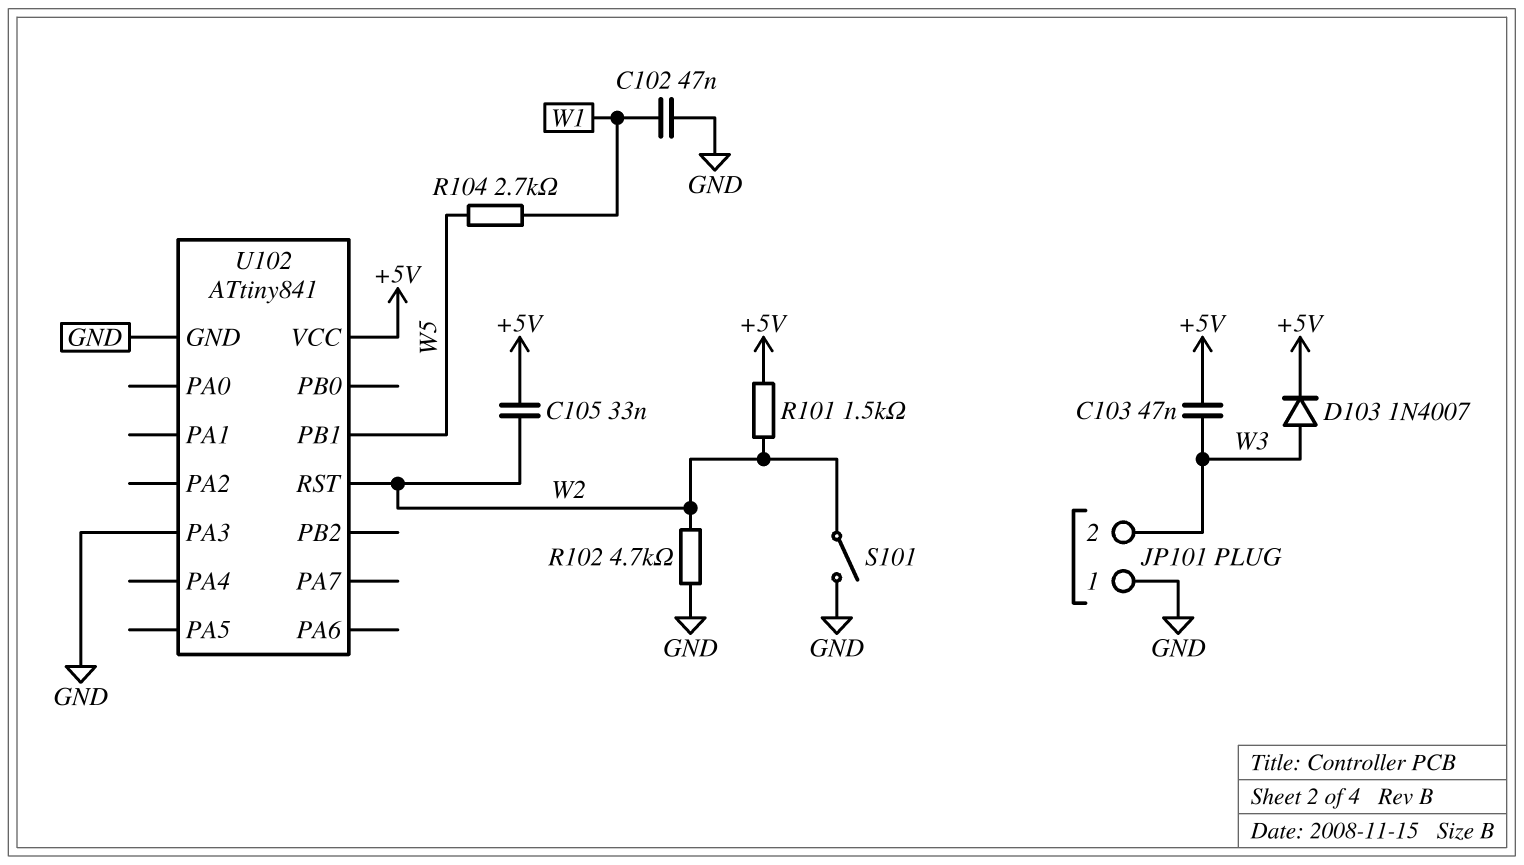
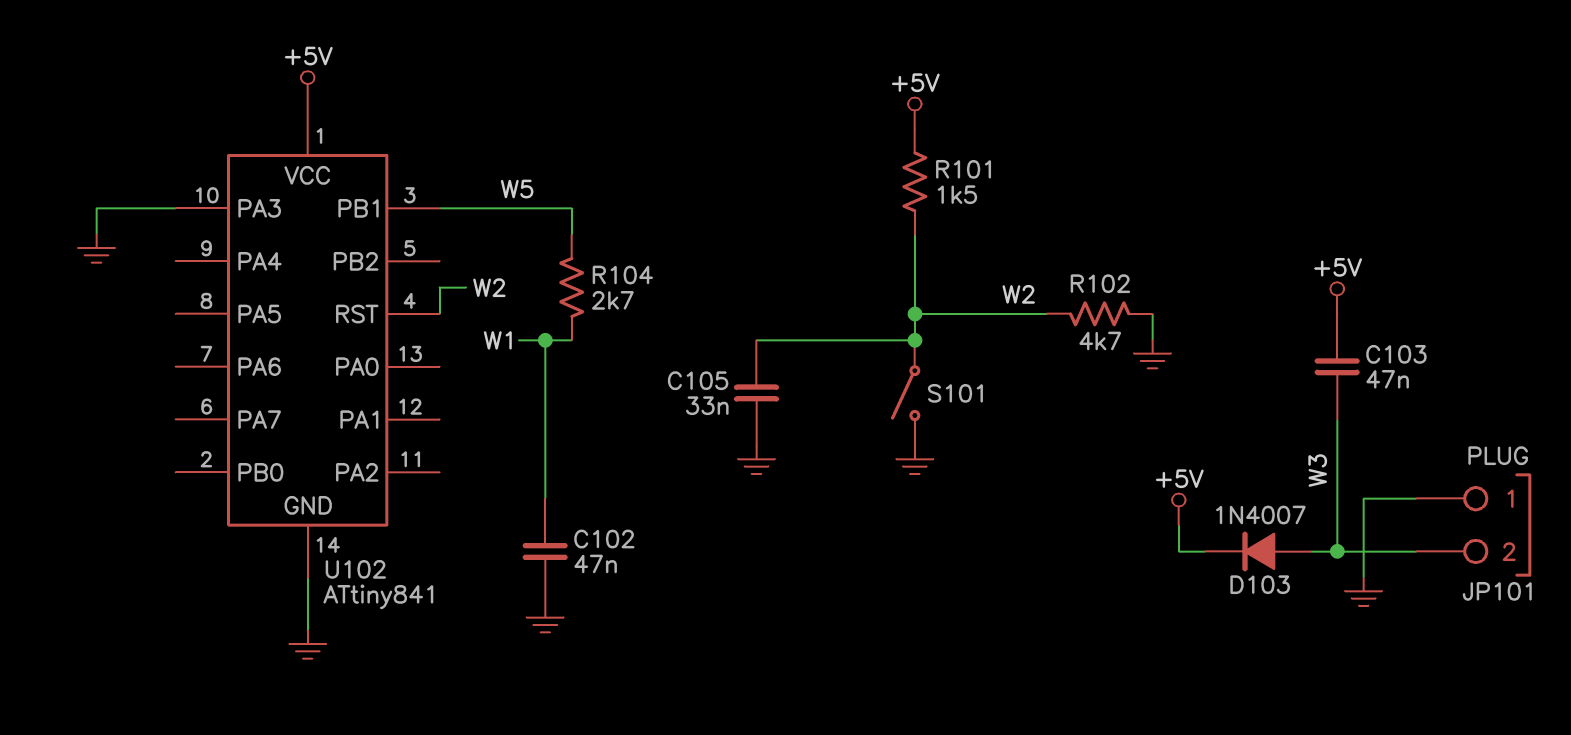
C105: 33nF (+5V, W2) -> 33nF (GND, W2)

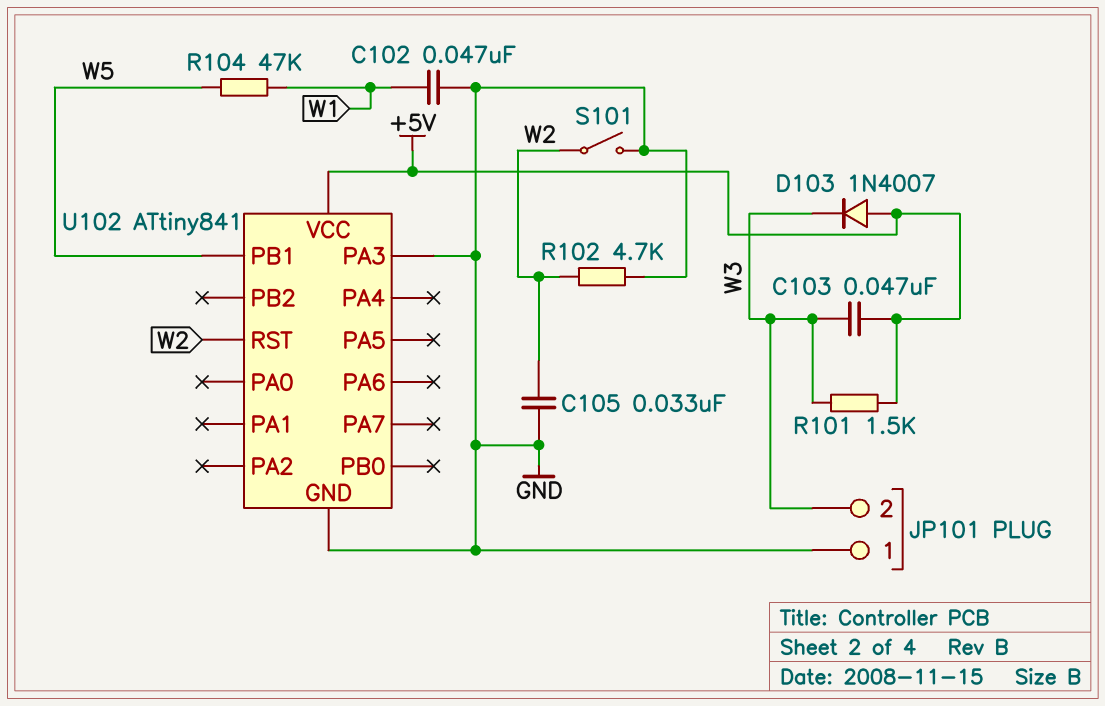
D103: diode 1N4007 (A W3, K +5V) -> diode 1N4007 (A +5V, K W3)
R101: 1.5k (+5V, W2) -> 1.5k (+5V, W3)
R104: 2.7k (W1, W5) -> 47k (W1, W5)

